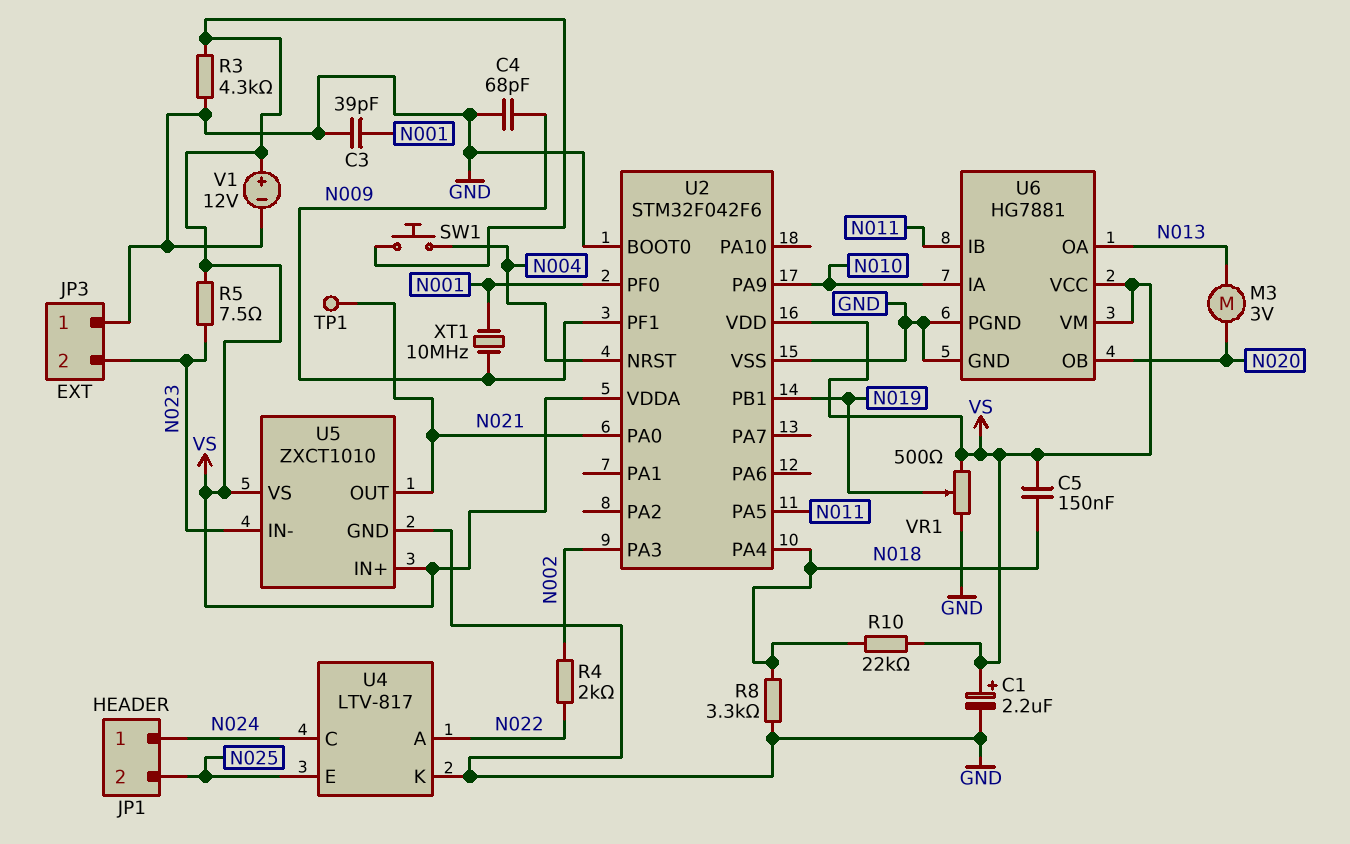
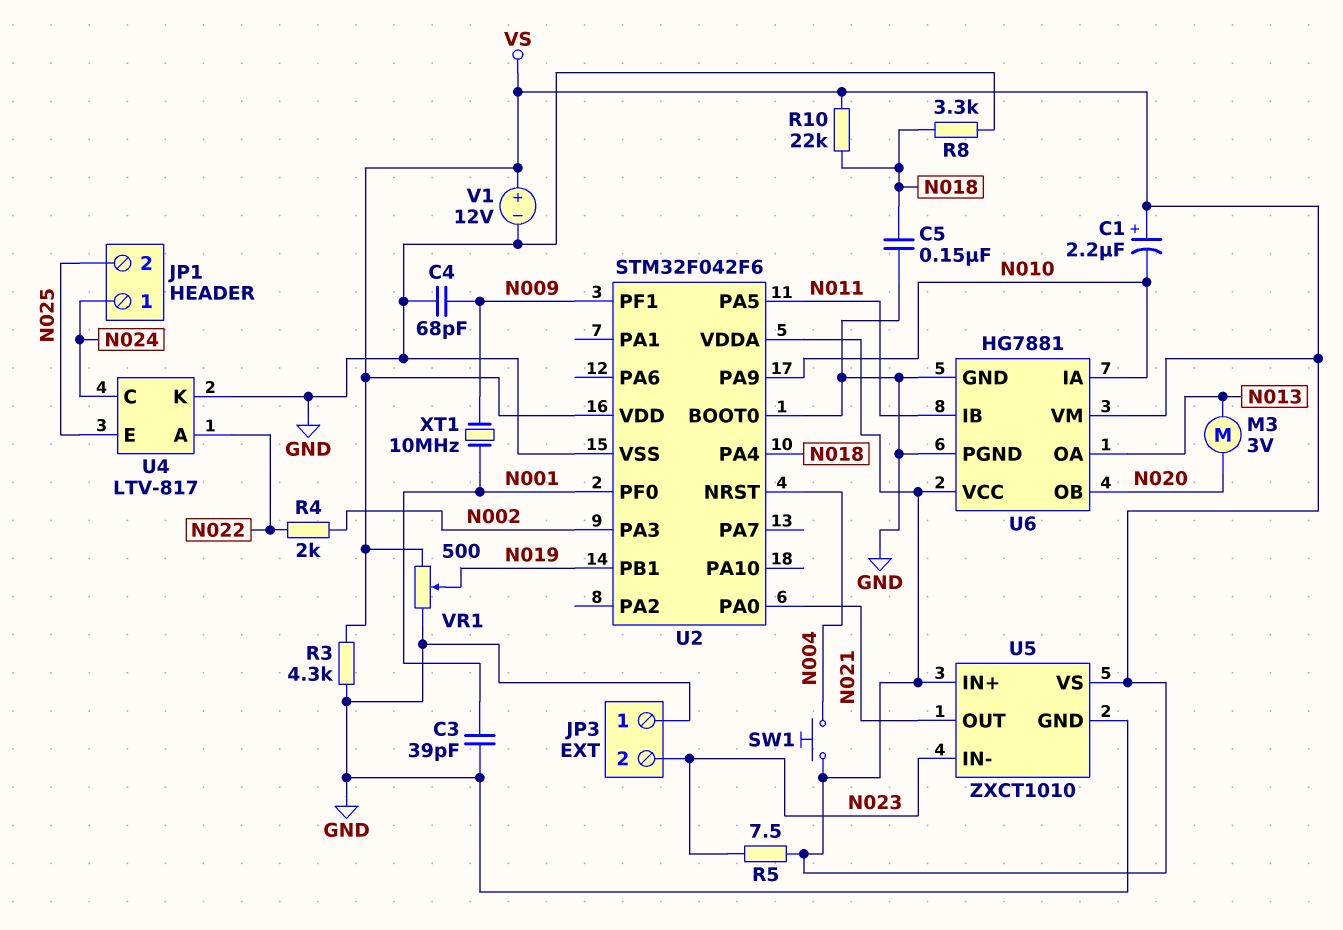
C1: 2.2uF (plus VS, minus GND) -> 2.2uF (plus VS, minus N010)
C5: 150nF (N018, VS) -> 150nF (GND, N018)
TP1: test point (N021) -> none

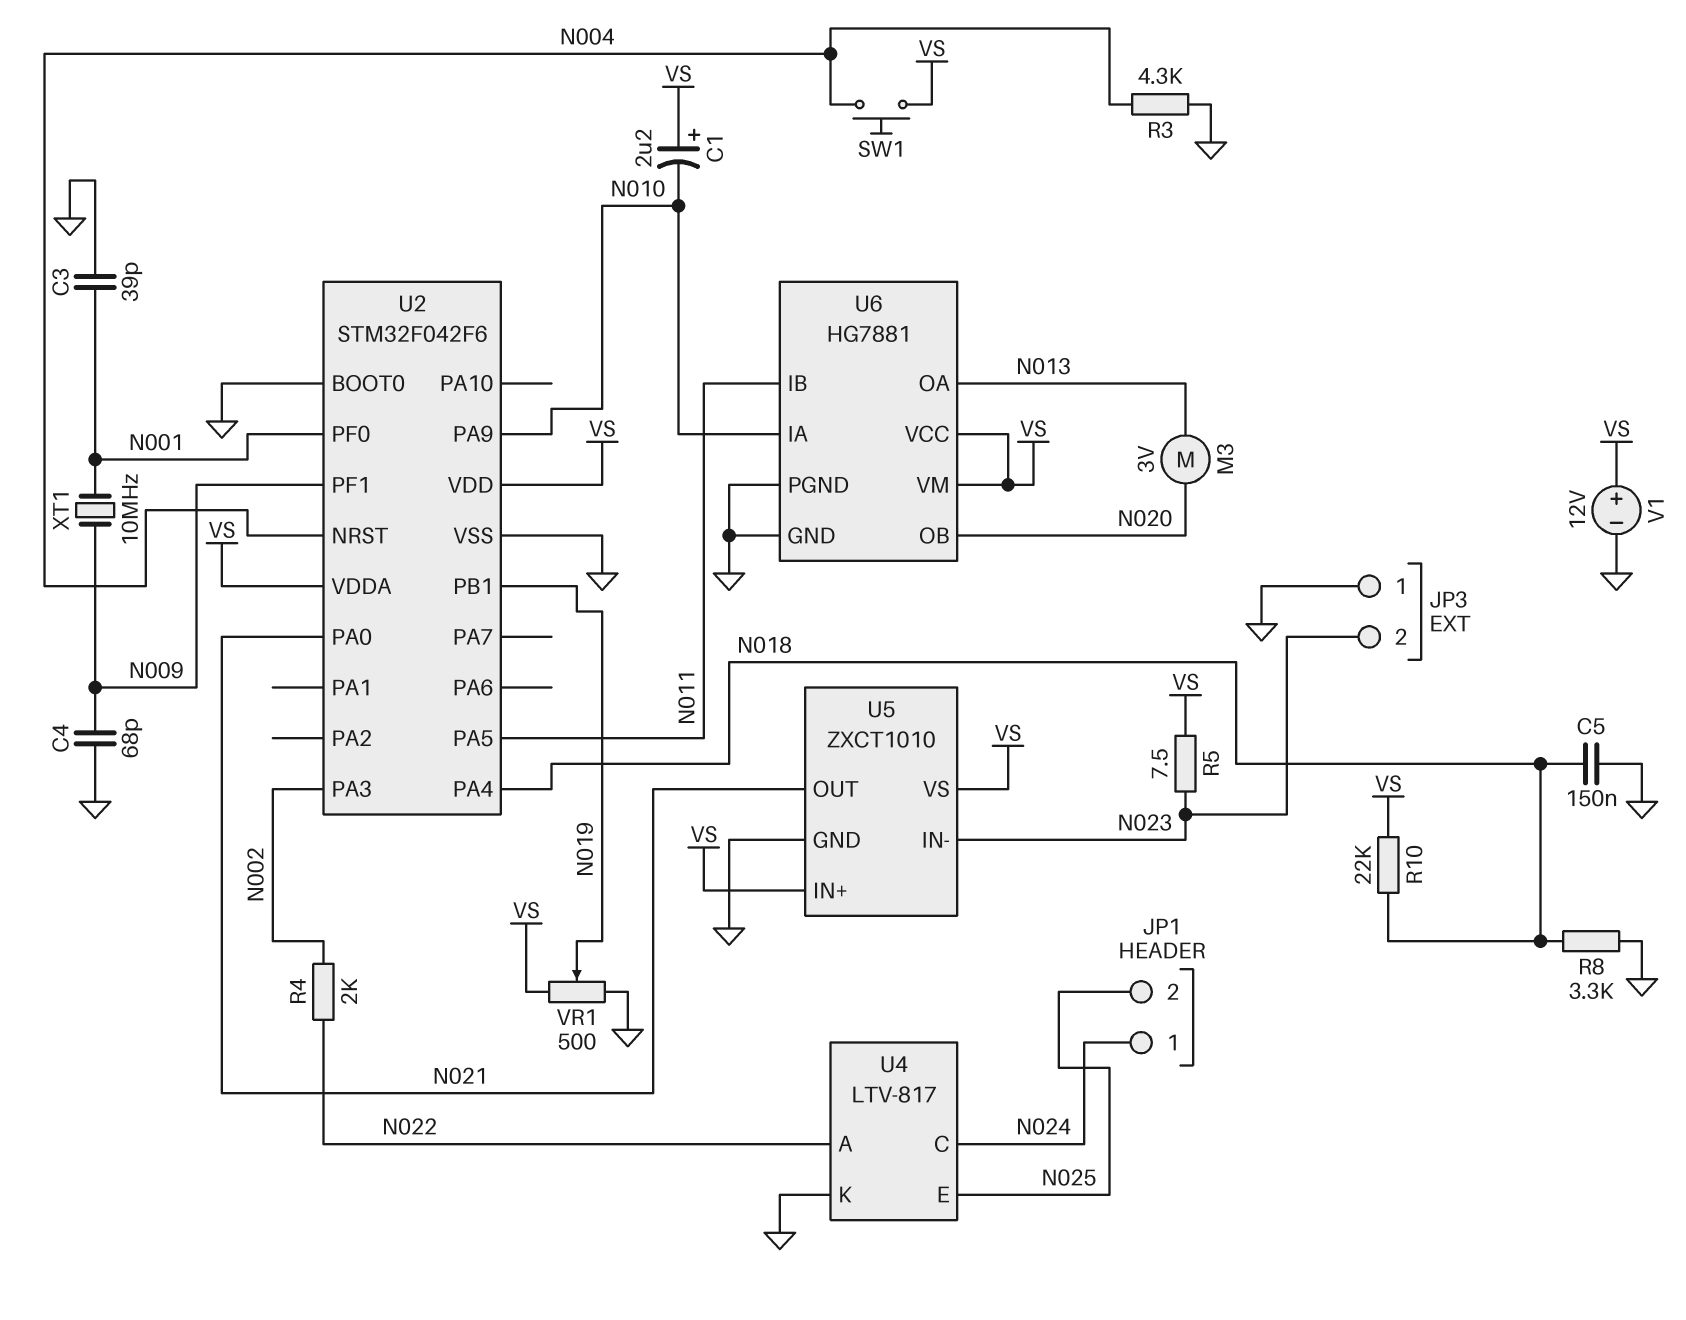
R3: 4.3k (GND, VS) -> 4.3k (GND, N004)

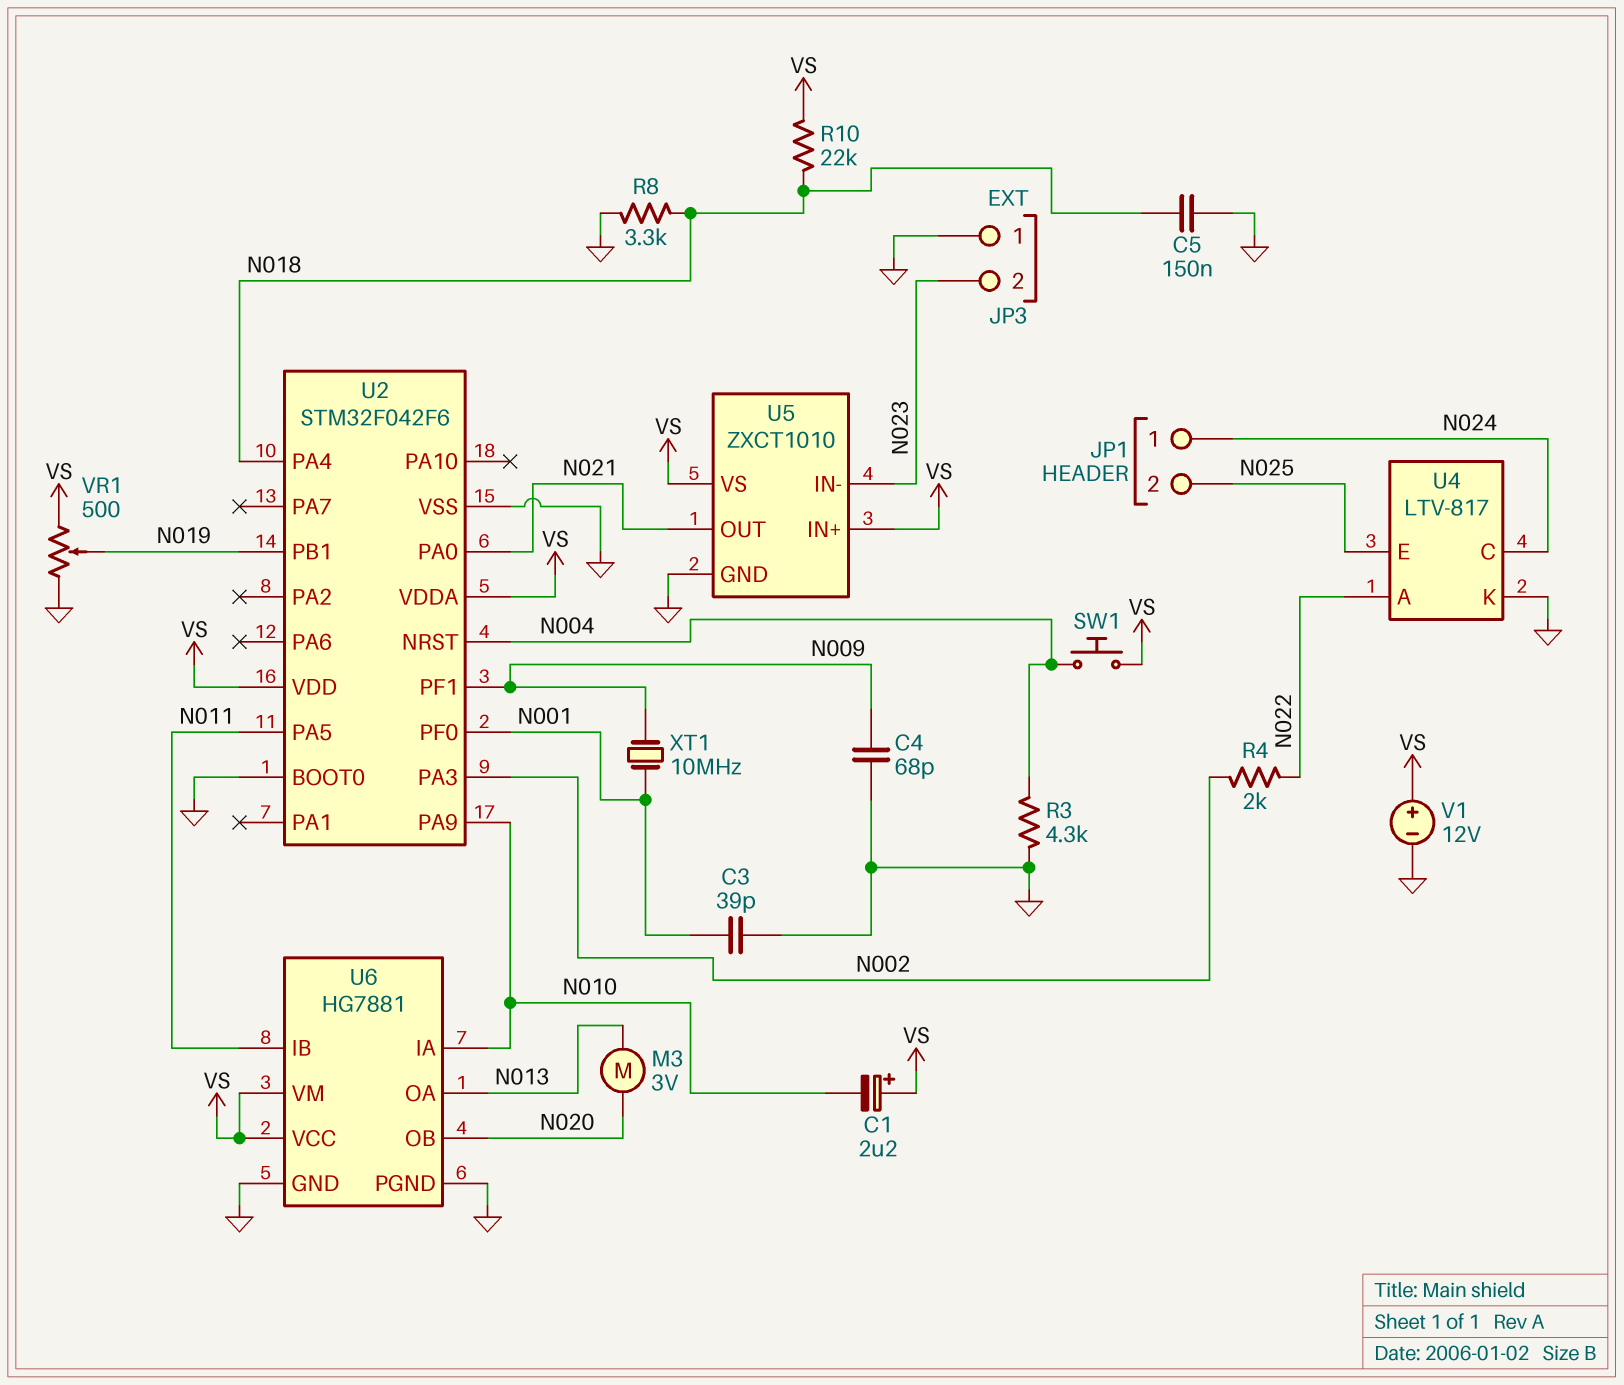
R5: 7.5 (N023, VS) -> none

